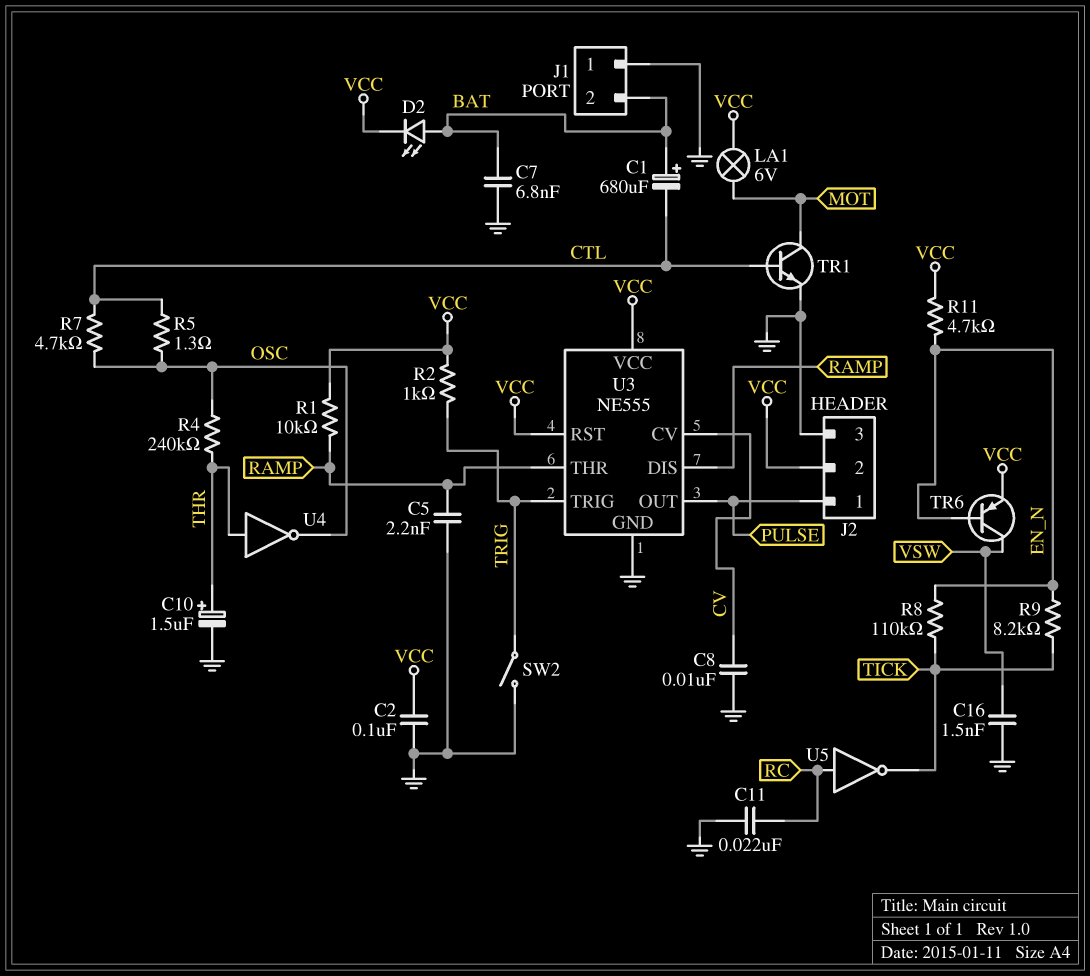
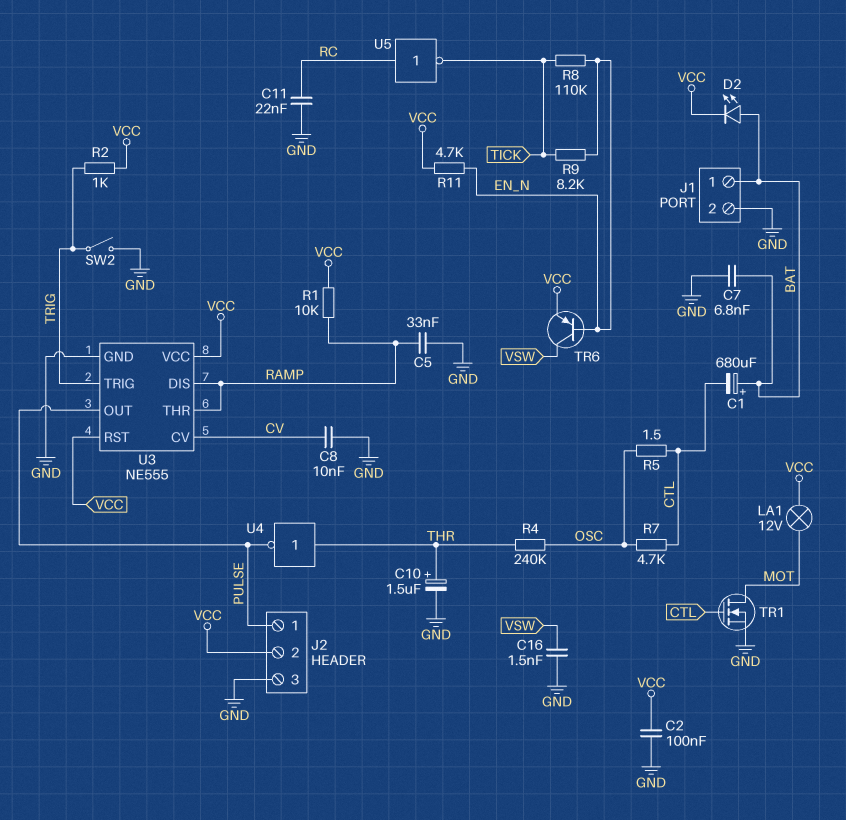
C5: 2.2nF (GND, RAMP) -> 33nF (GND, RAMP)
J1 pin 1: GND -> BAT
J1 pin 2: BAT -> GND
LA1: lamp 6V (MOT, VCC) -> lamp 12V (MOT, VCC)
R5: 1.3 (CTL, OSC) -> 1.5 (CTL, OSC)
TR1: NPN (B CTL, C MOT, E GND) -> NMOS (G CTL, D MOT, S GND)
U4: NOT (in THR, out OSC) -> NOT (in THR, out PULSE)

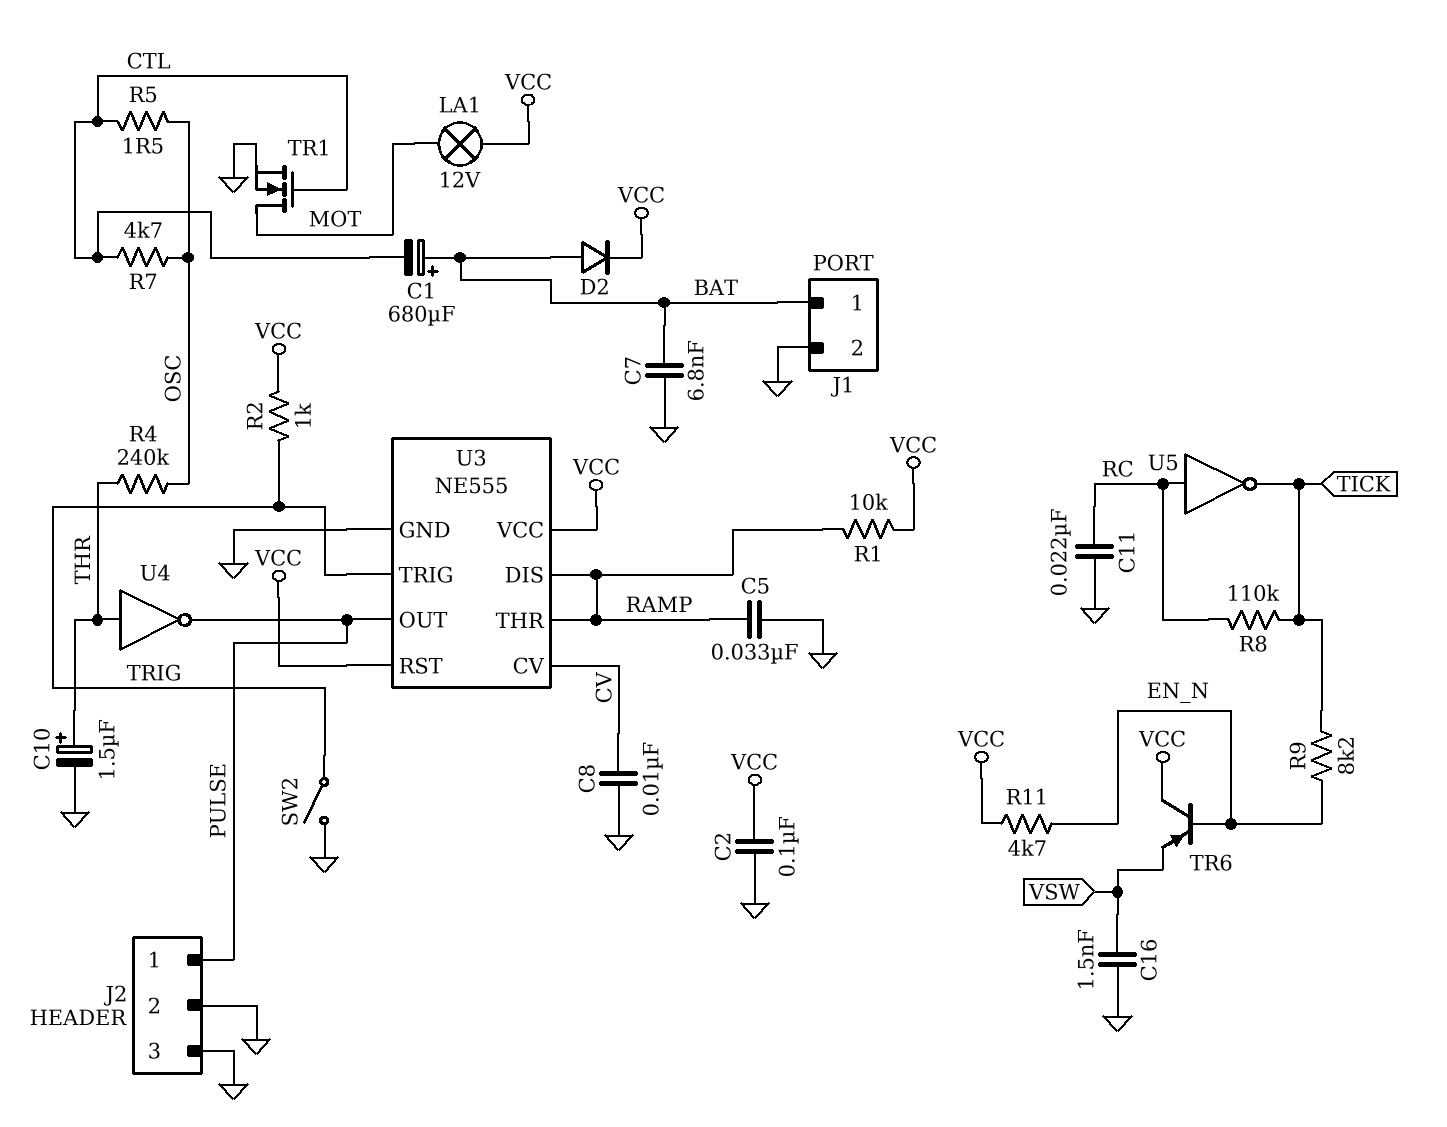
D2: LED (A BAT, K VCC) -> diode (A BAT, K VCC)
J2 pin 2: VCC -> GND
R8: 110k (EN_N, TICK) -> 110k (RC, TICK)
TR6: PNP (B EN_N, C VSW, E VCC) -> PNP (B EN_N, C VCC, E VSW)

